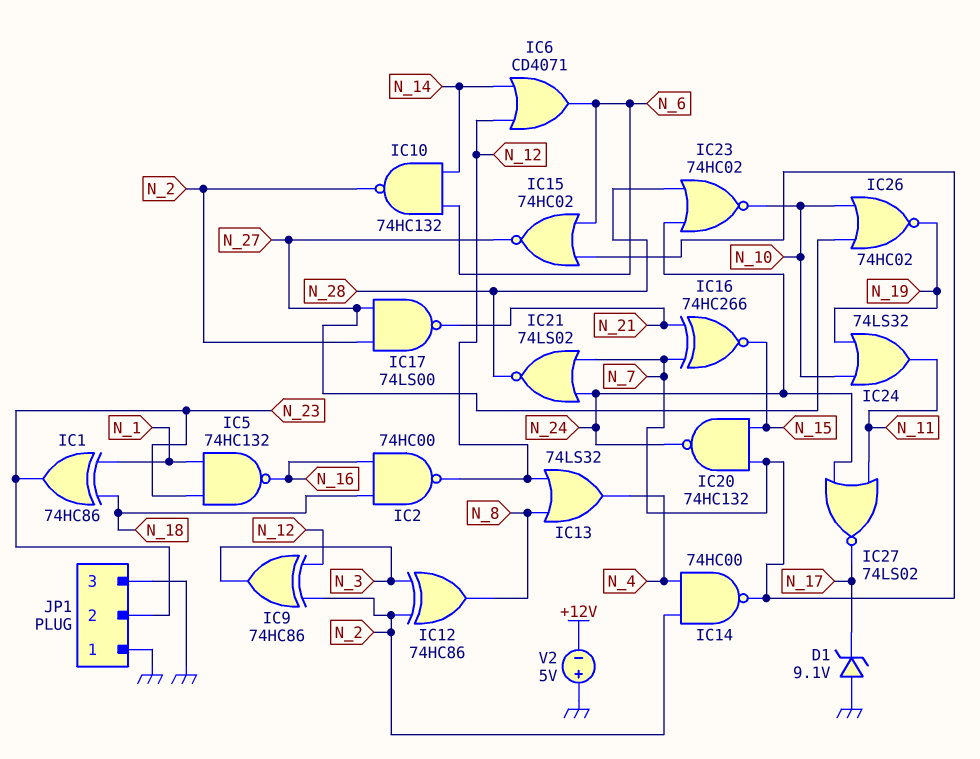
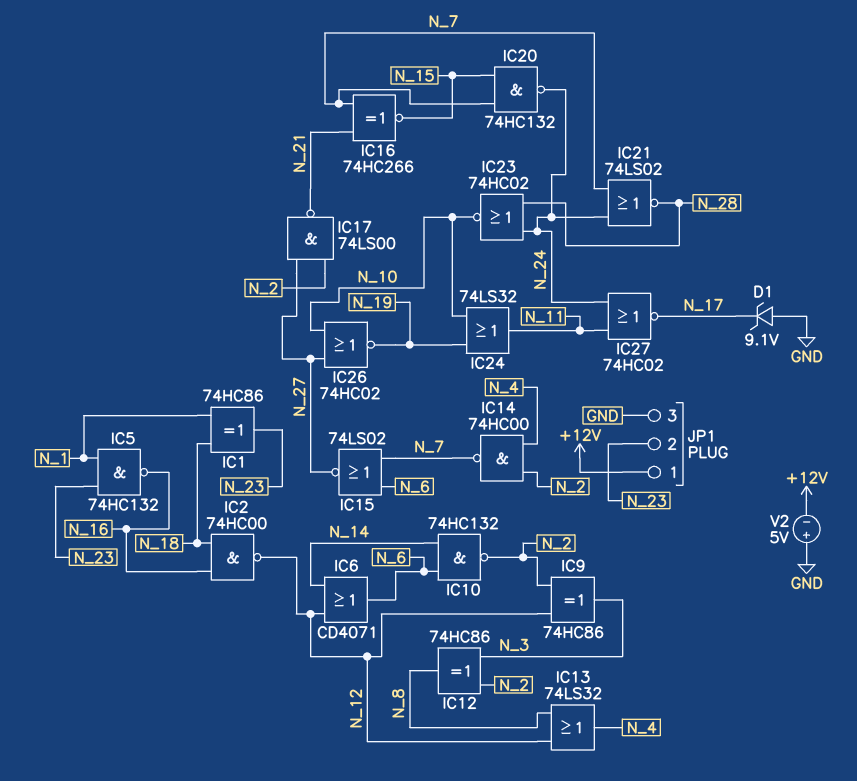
IC15: NOR 74HC02 (in N_6, in N_7, out N_27) -> NOR 74LS02 (in N_6, in N_7, out N_27)
IC27: NOR 74LS02 (in N_11, in N_24, out N_17) -> NOR 74HC02 (in N_11, in N_24, out N_17)
JP1 pin 1: GND -> +12V

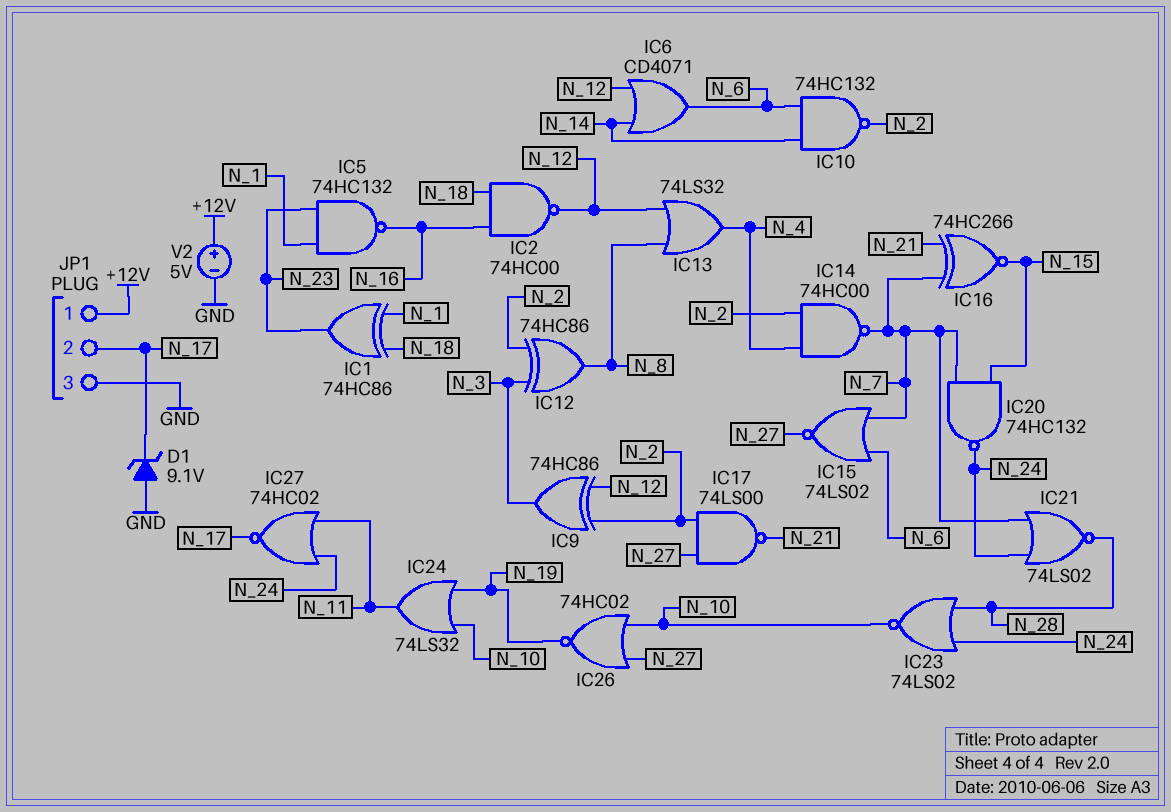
IC23: NOR 74HC02 (in N_24, in N_28, out N_10) -> NOR 74LS02 (in N_24, in N_28, out N_10)
JP1 pin 2: N_23 -> N_17
V2: 5V (plus GND, minus +12V) -> 5V (plus +12V, minus GND)

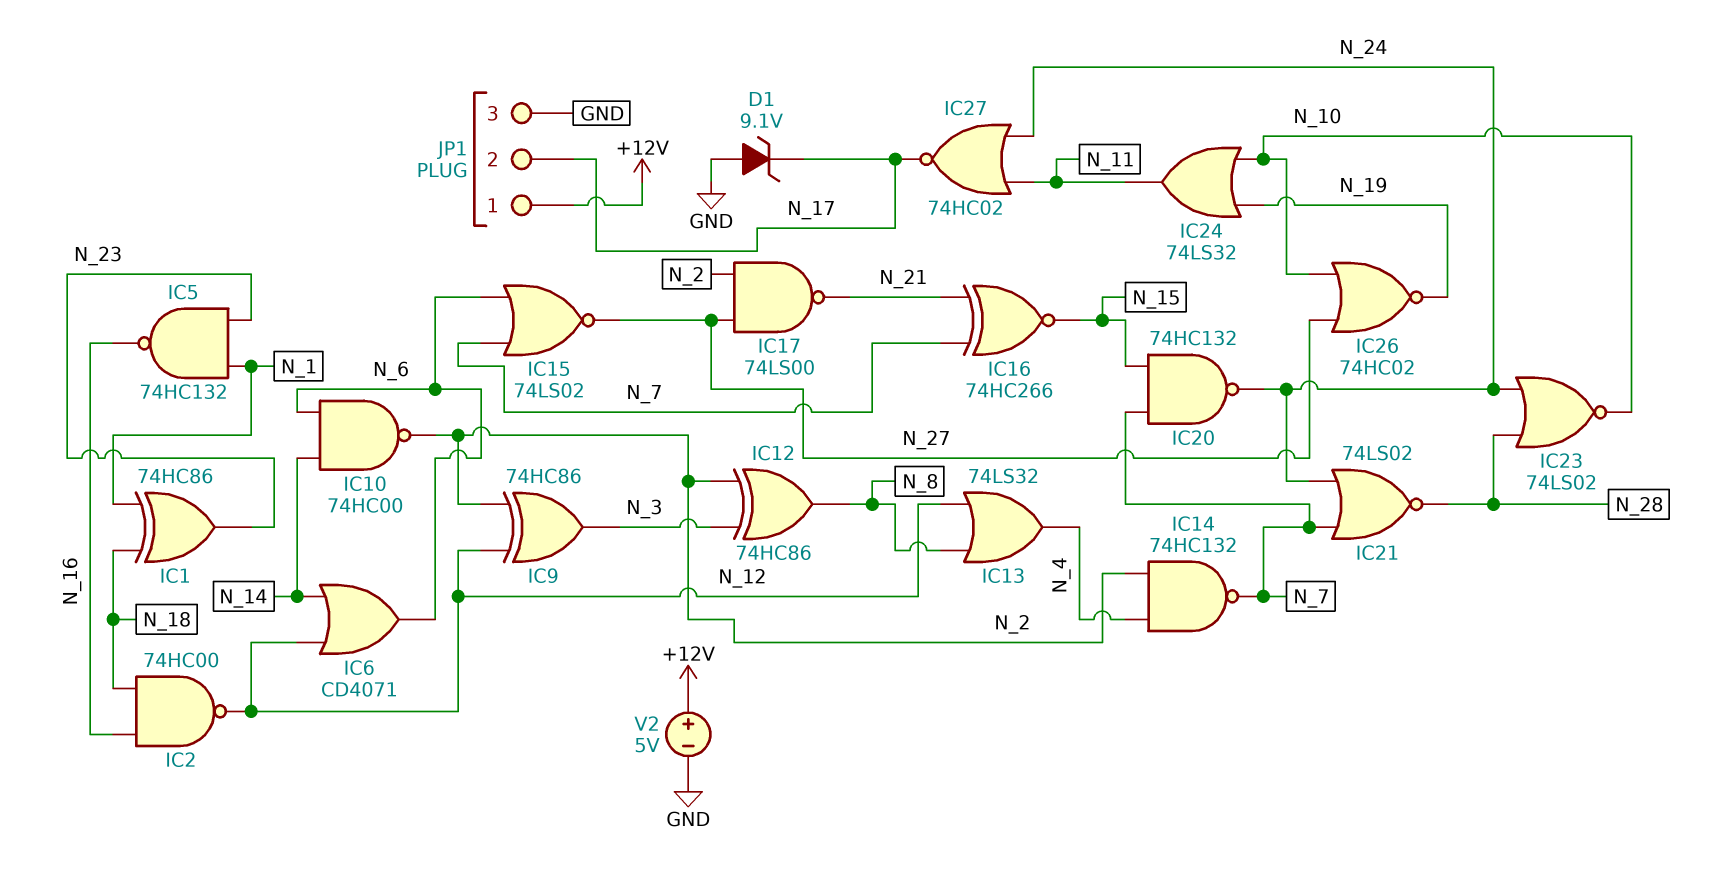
IC10: NAND 74HC132 (in N_6, in N_14, out N_2) -> NAND 74HC00 (in N_6, in N_14, out N_2)
IC14: NAND 74HC00 (in N_2, in N_4, out N_7) -> NAND 74HC132 (in N_2, in N_4, out N_7)

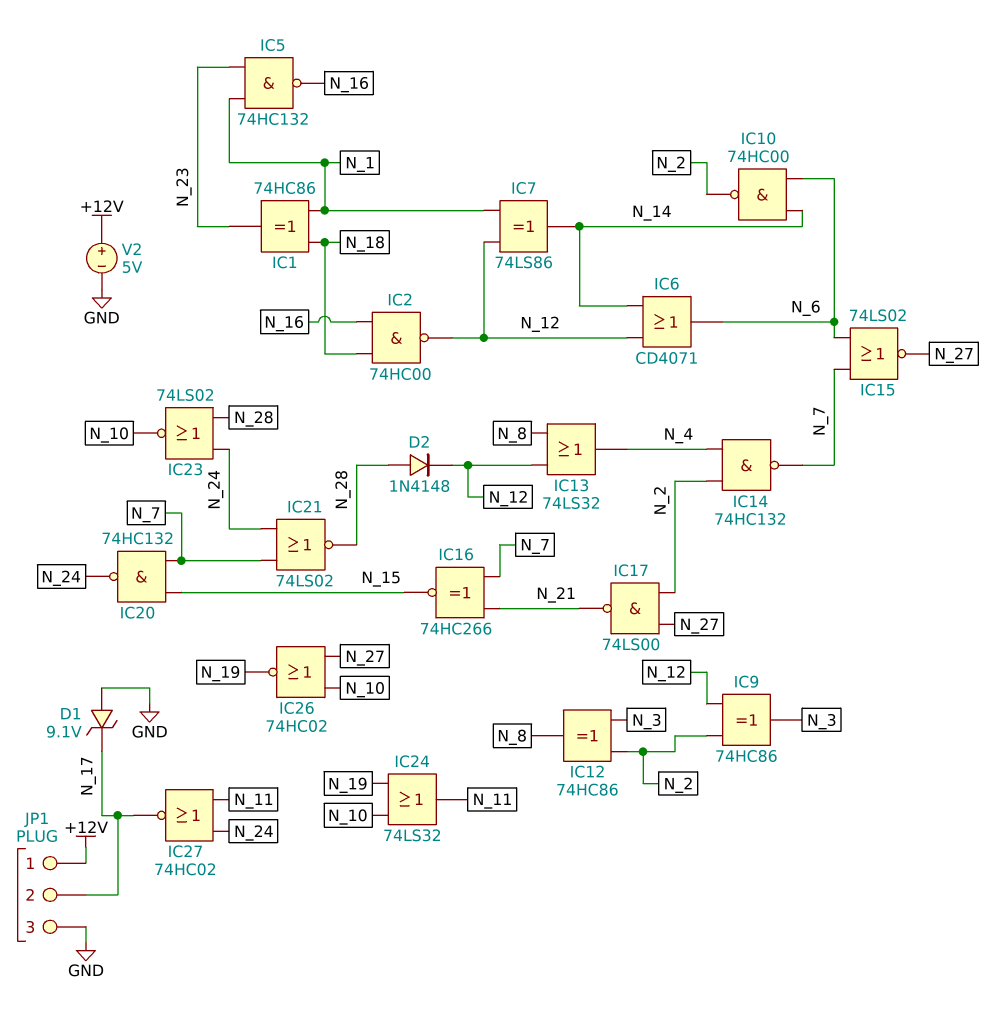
D2: none -> diode 1N4148 (A N_28, K N_12)
IC7: none -> XOR 74LS86 (in N_1, in N_12, out N_14)

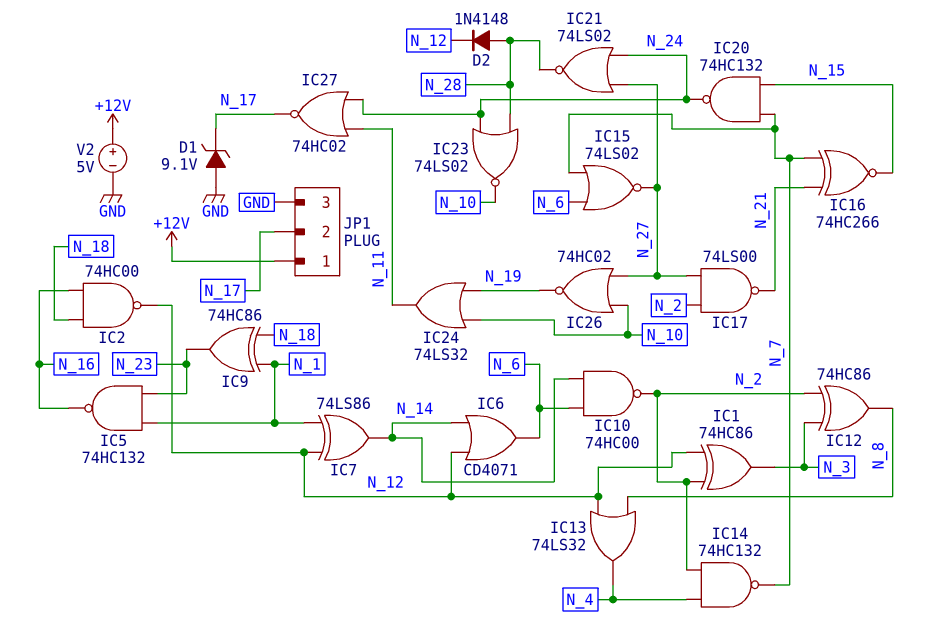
IC1: XOR 74HC86 (in N_1, in N_18, out N_23) -> XOR 74HC86 (in N_2, in N_12, out N_3)
IC9: XOR 74HC86 (in N_2, in N_12, out N_3) -> XOR 74HC86 (in N_1, in N_18, out N_23)
IC21: NOR 74LS02 (in N_7, in N_24, out N_28) -> NOR 74LS02 (in N_24, in N_27, out N_28)

